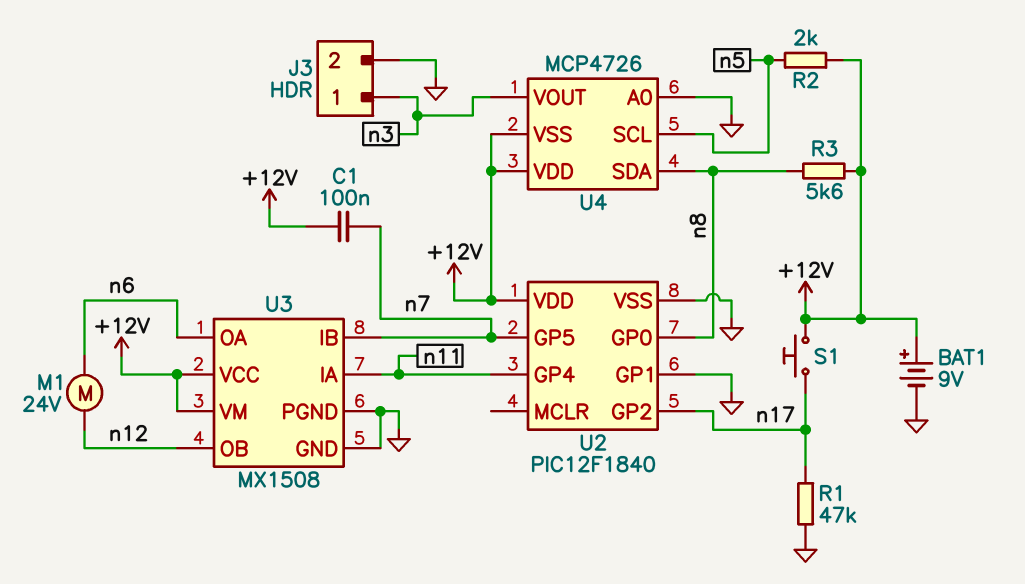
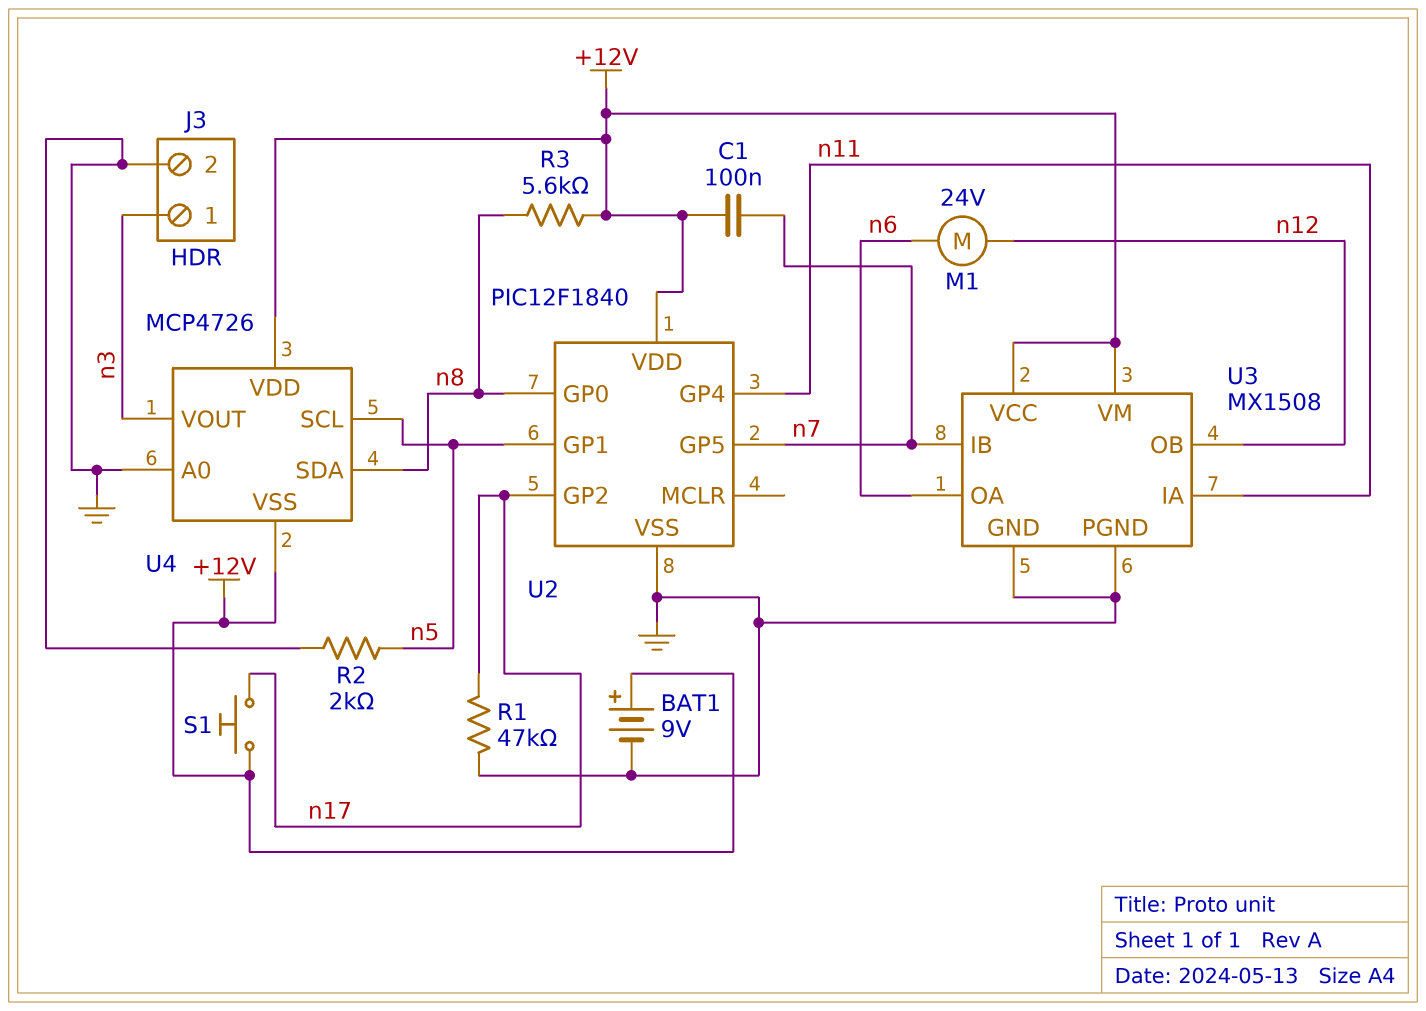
R2: 2k (+12V, n5) -> 2k (GND, n5)
U2 pin GP1: GND -> n5

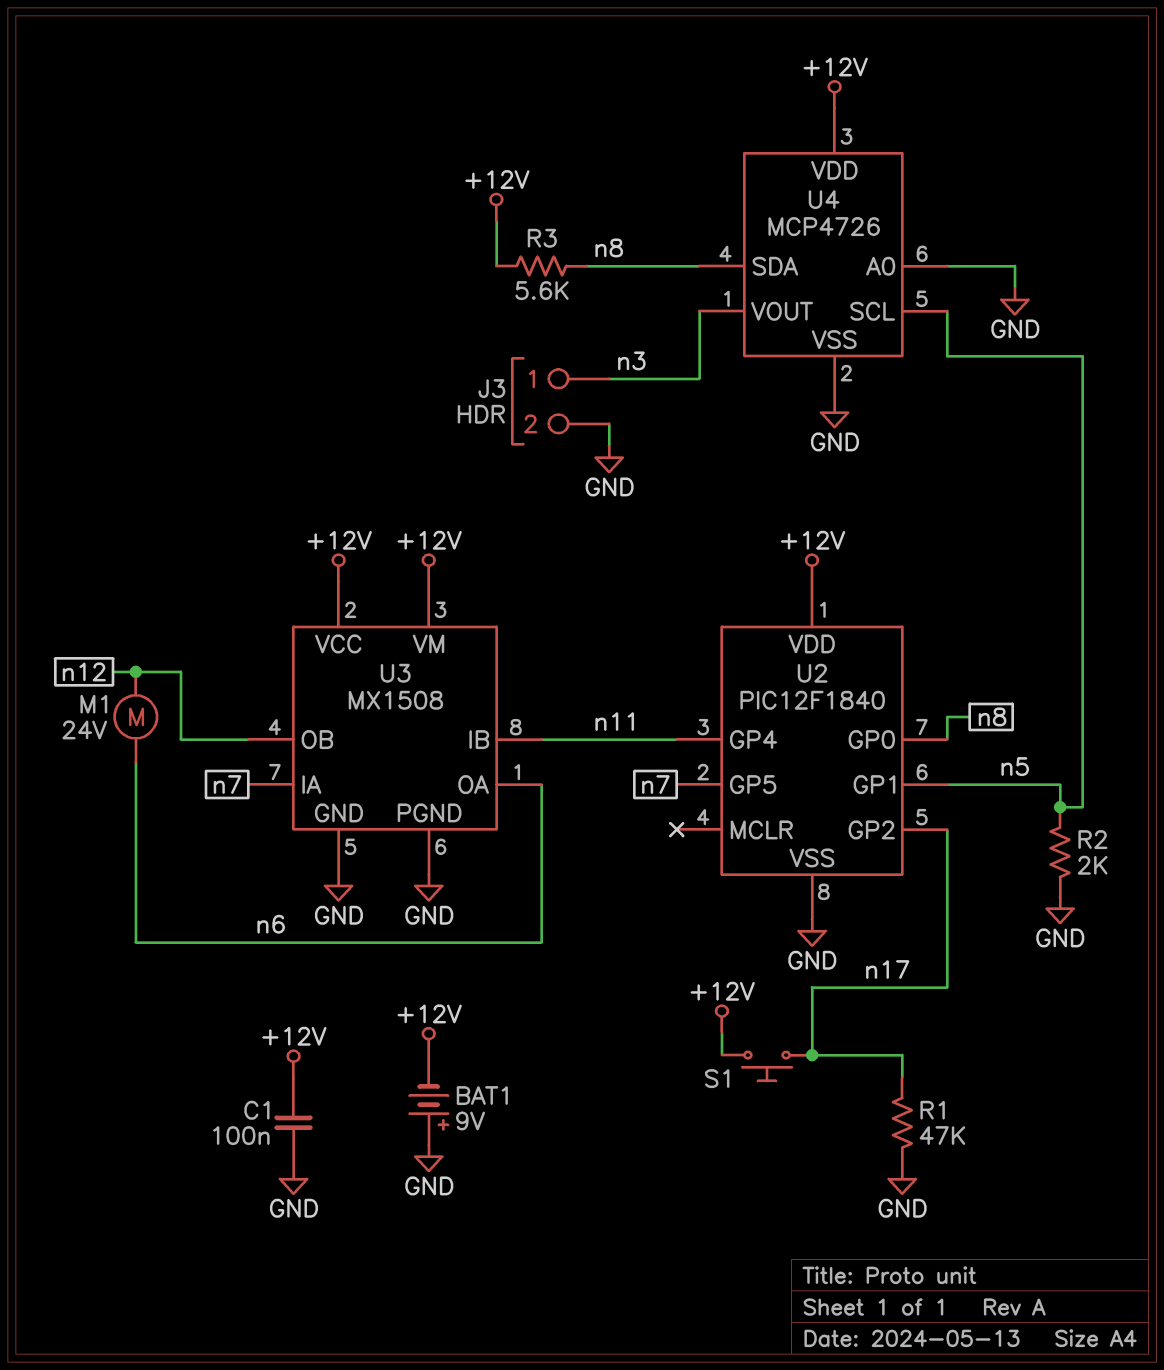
BAT1: 9V (plus +12V, minus GND) -> 9V (plus GND, minus +12V)
C1: 100nF (+12V, n7) -> 100nF (+12V, GND)
U3 pin IA: n11 -> n7
U3 pin IB: n7 -> n11
U4 pin VSS: +12V -> GND

